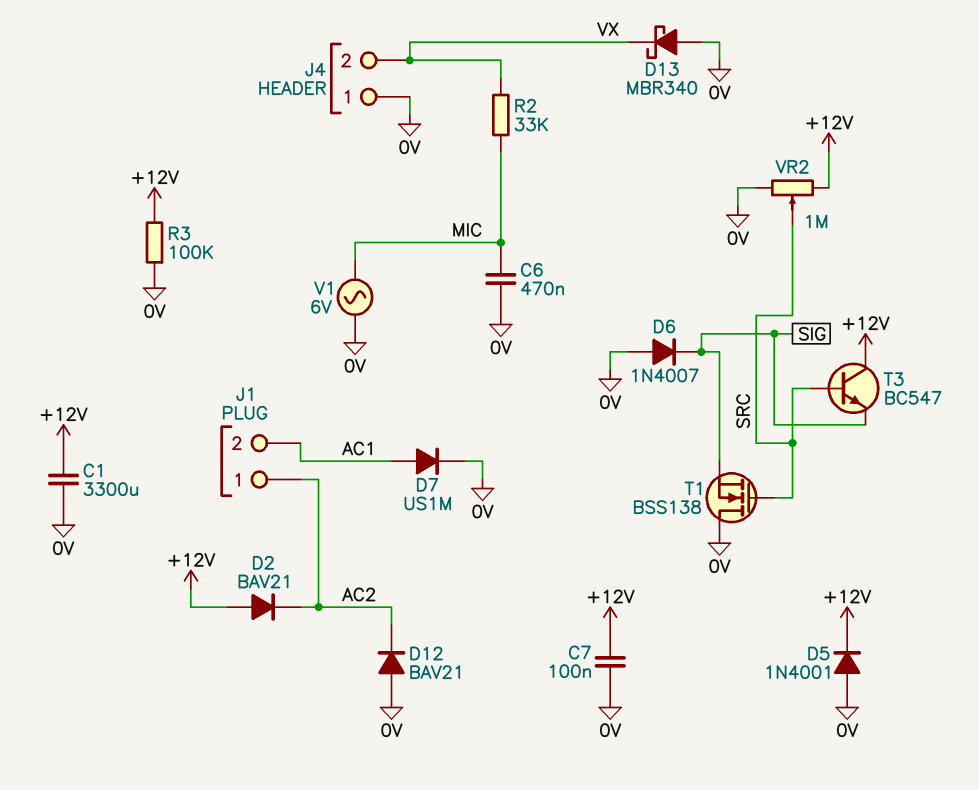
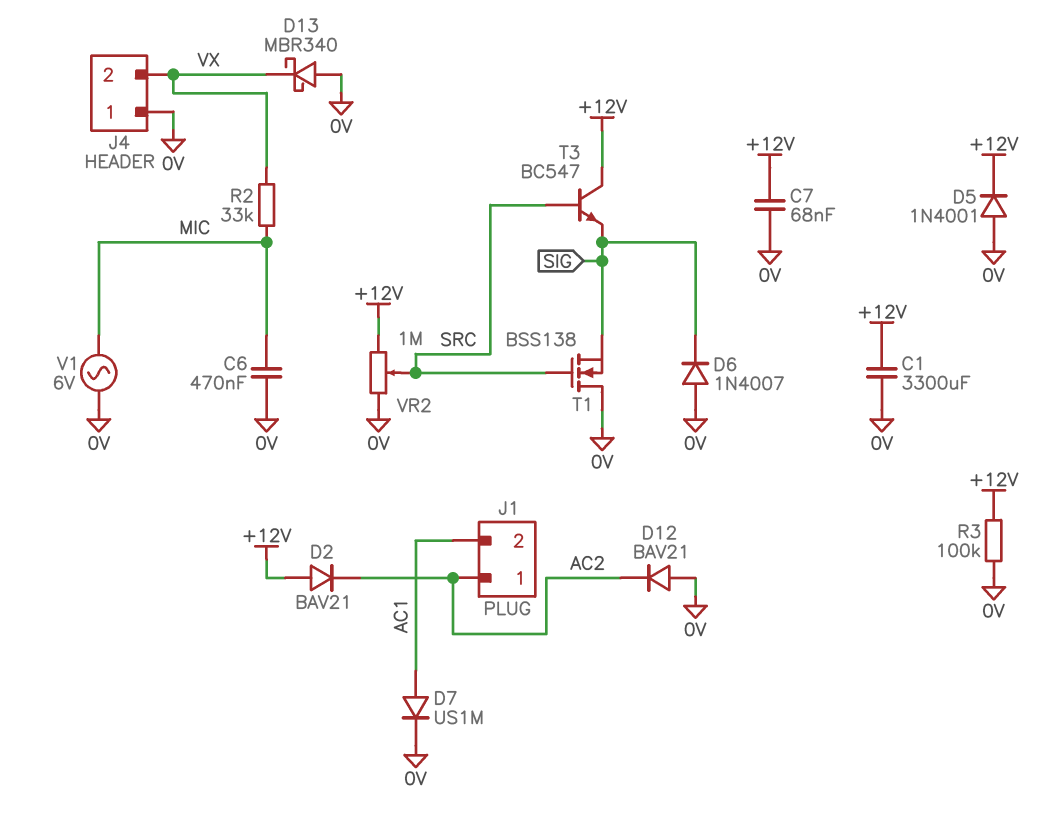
C7: 100nF (+12V, 0V) -> 68nF (+12V, 0V)

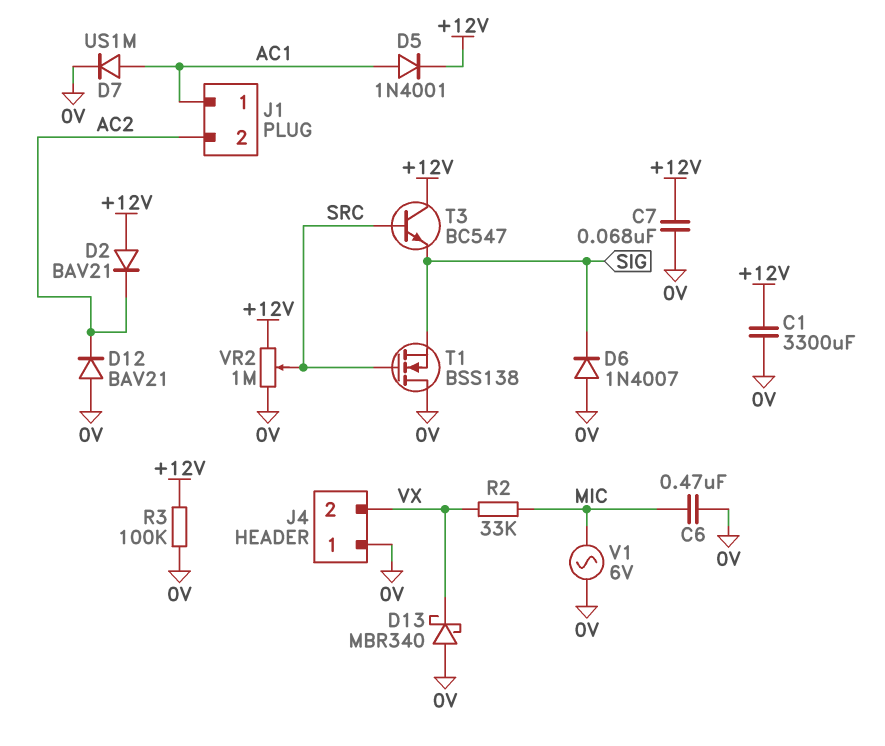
D5: diode 1N4001 (A 0V, K +12V) -> diode 1N4001 (A AC1, K +12V)
J1 pin 1: AC2 -> AC1
J1 pin 2: AC1 -> AC2

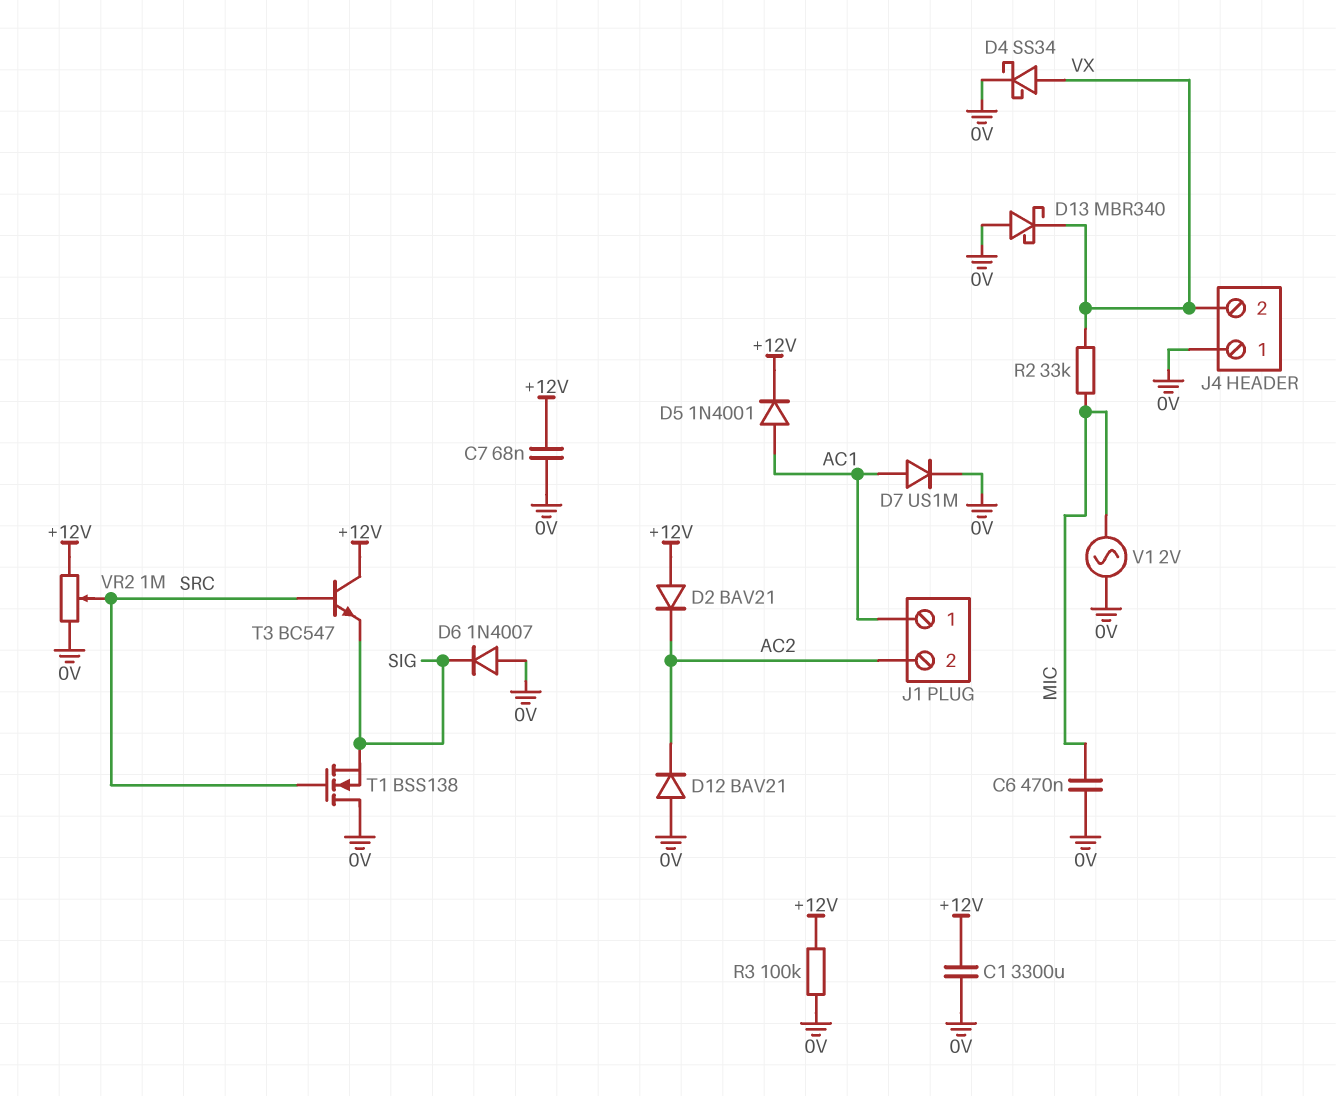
D4: none -> schottky SS34 (A VX, K 0V)
V1: AC 6V (0V, MIC) -> AC 2V (0V, MIC)

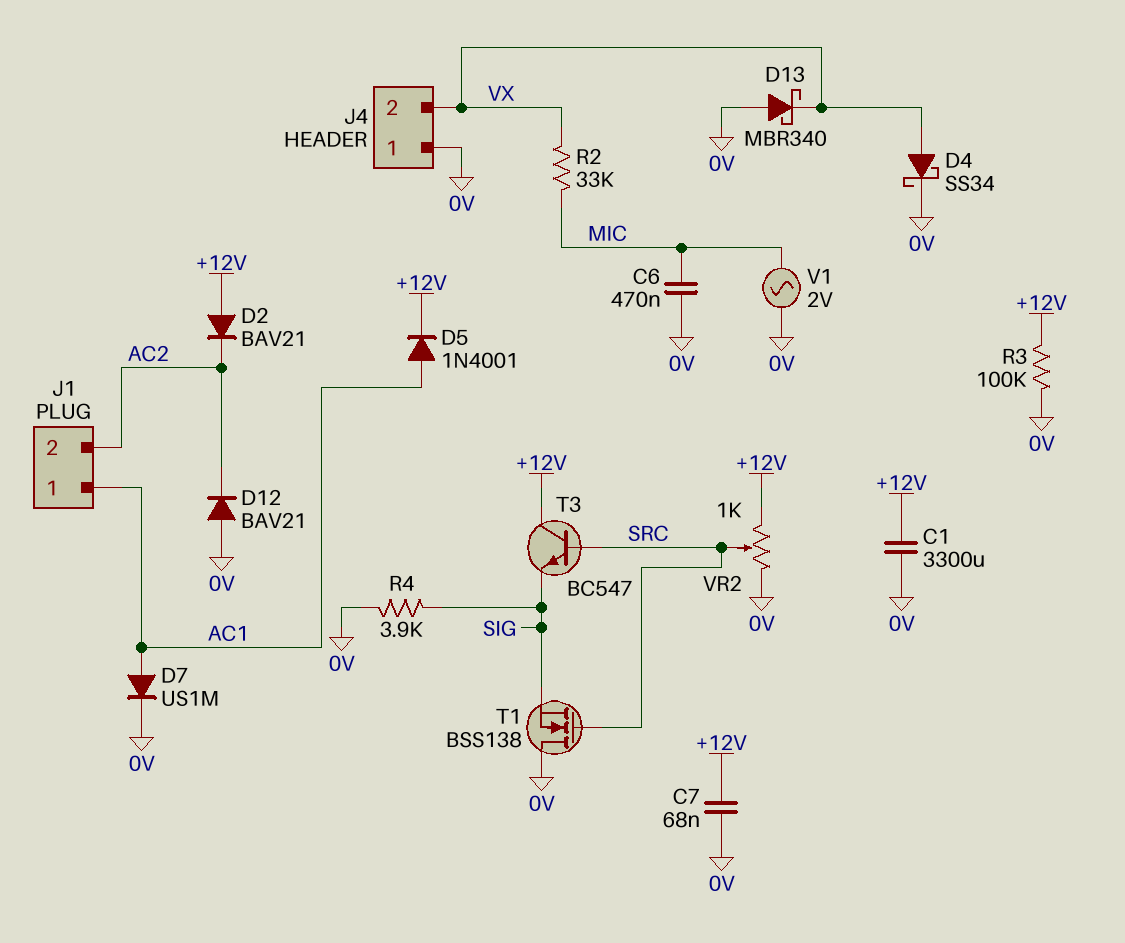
D6: diode 1N4007 (A 0V, K SIG) -> none
R4: none -> 3.9k (0V, SIG)
VR2: 1M (+12V, 0V, wiper SRC) -> 1k (+12V, 0V, wiper SRC)

